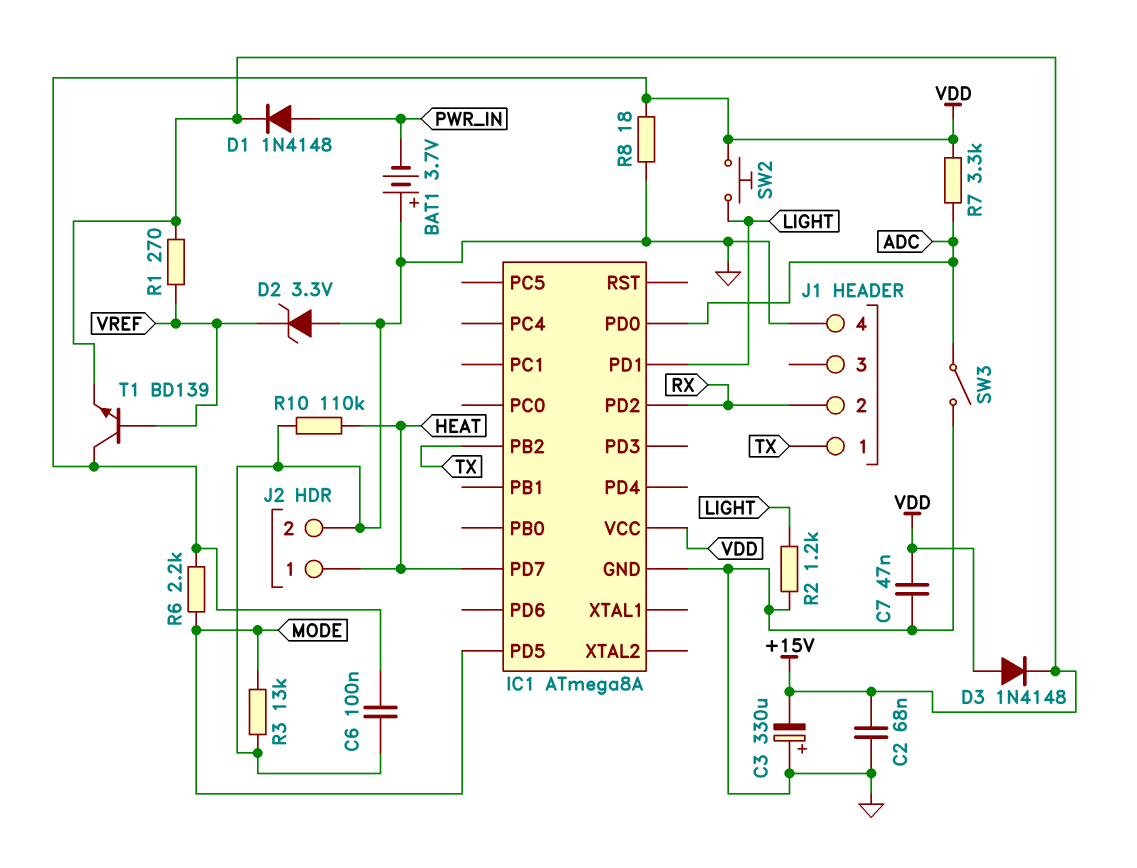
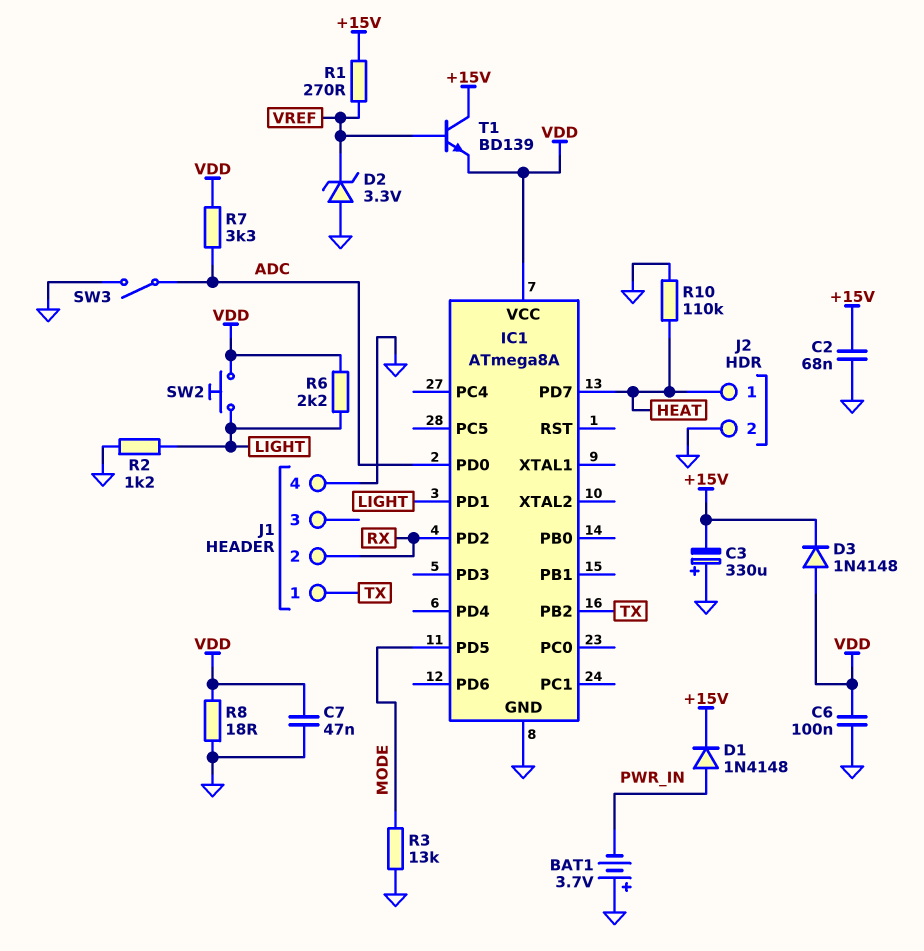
R6: 2.2k (MODE, VDD) -> 2.2k (LIGHT, VDD)
T1: NPN BD139 (B VREF, C VDD, E +15V) -> NPN BD139 (B VREF, C +15V, E VDD)

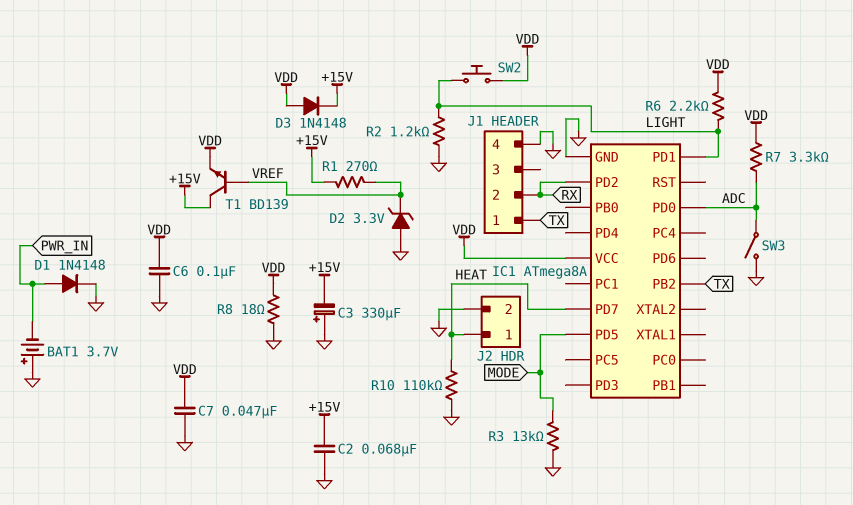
D1: diode 1N4148 (A PWR_IN, K +15V) -> diode 1N4148 (A PWR_IN, K GND)

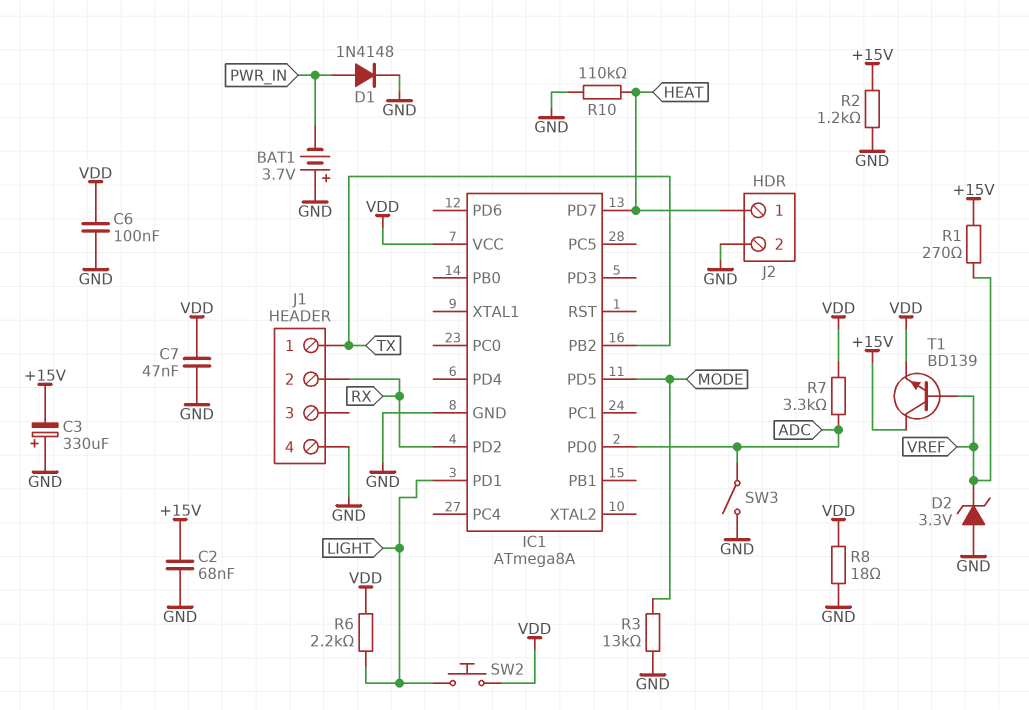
D3: diode 1N4148 (A VDD, K +15V) -> none
R2: 1.2k (GND, LIGHT) -> 1.2k (+15V, GND)

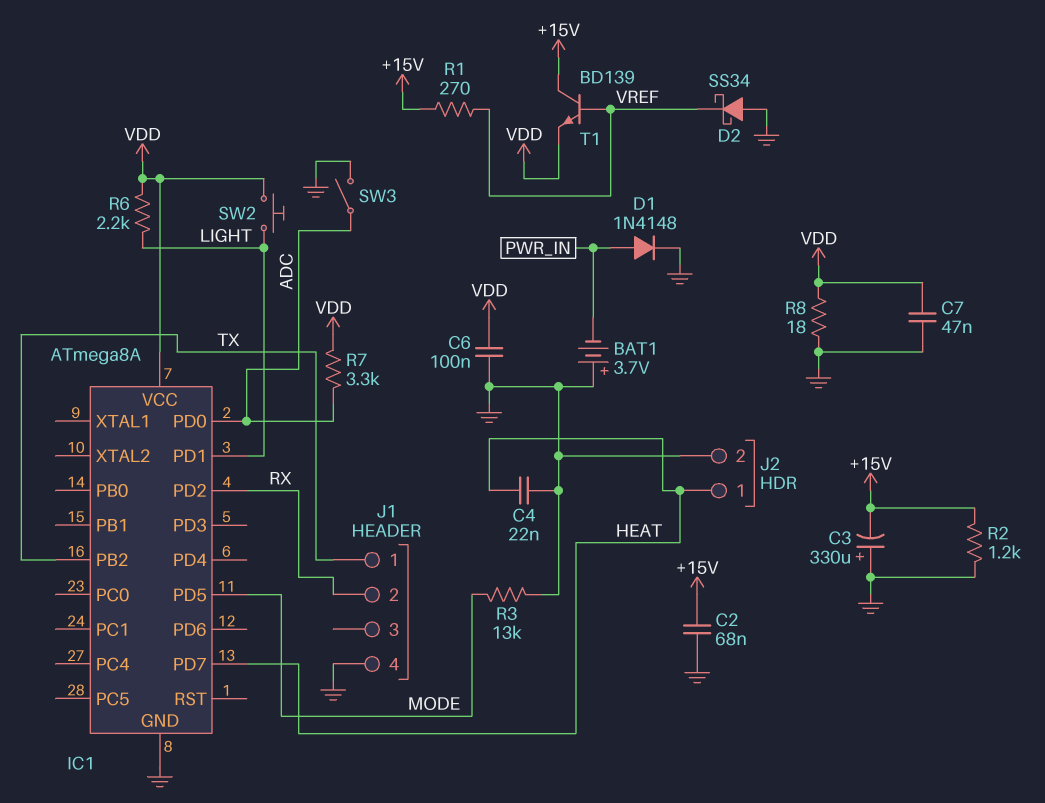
C4: none -> 22nF (GND, HEAT)
D2: zener 3.3V (A GND, K VREF) -> schottky SS34 (A GND, K VREF)
R10: 110k (GND, HEAT) -> none

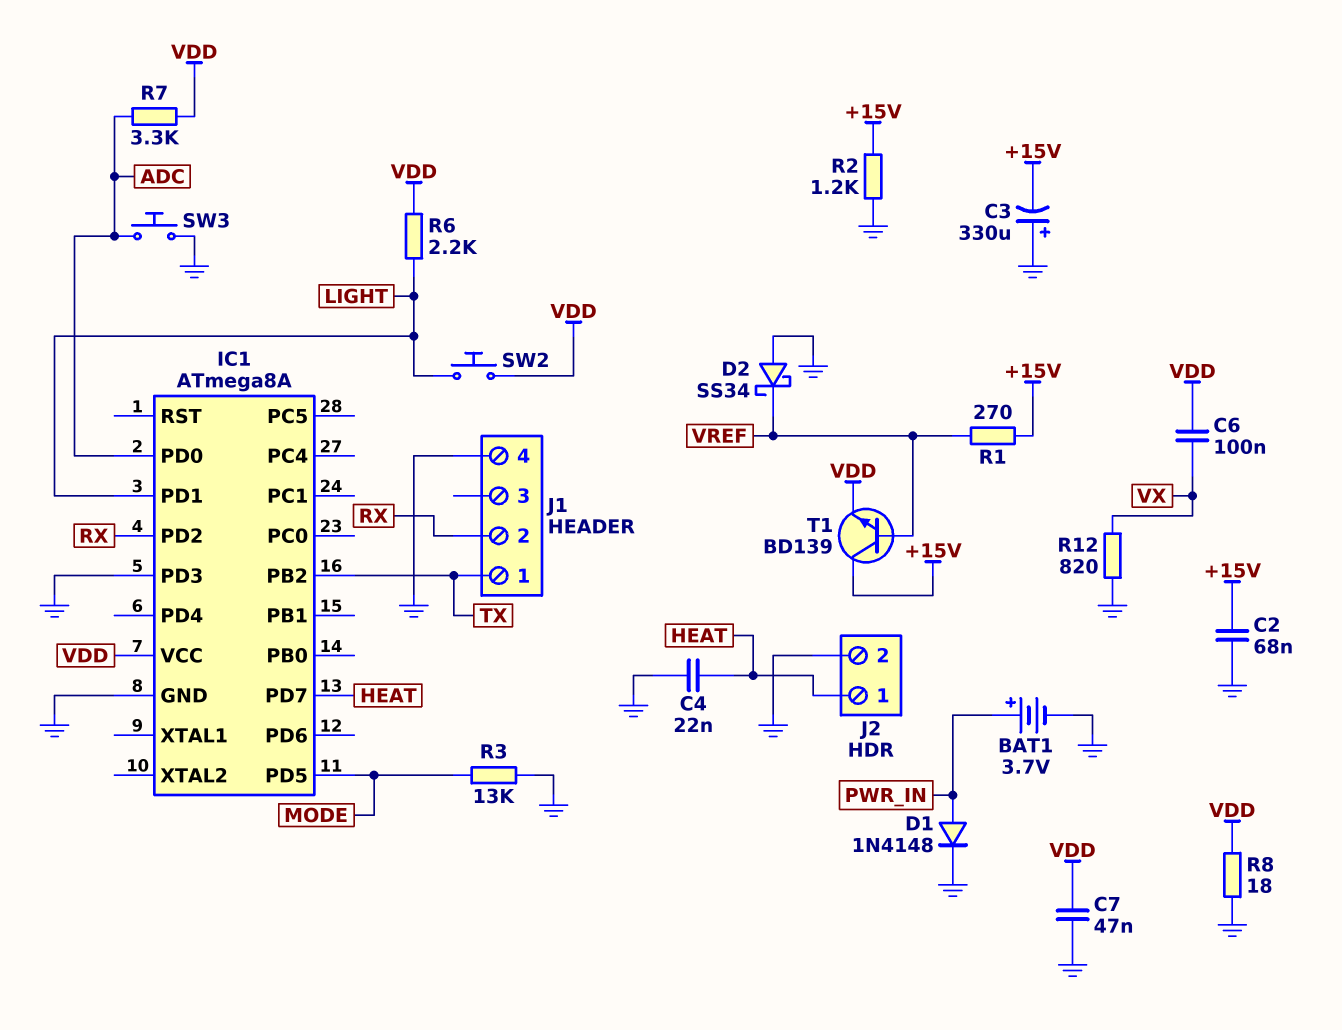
BAT1: 3.7V (plus GND, minus PWR_IN) -> 3.7V (plus PWR_IN, minus GND)
C6: 100nF (GND, VDD) -> 100nF (VDD, VX)
IC1 pin PD3: none -> GND
R12: none -> 820 (GND, VX)
SW3: switch (ADC, GND) -> button (ADC, GND)

